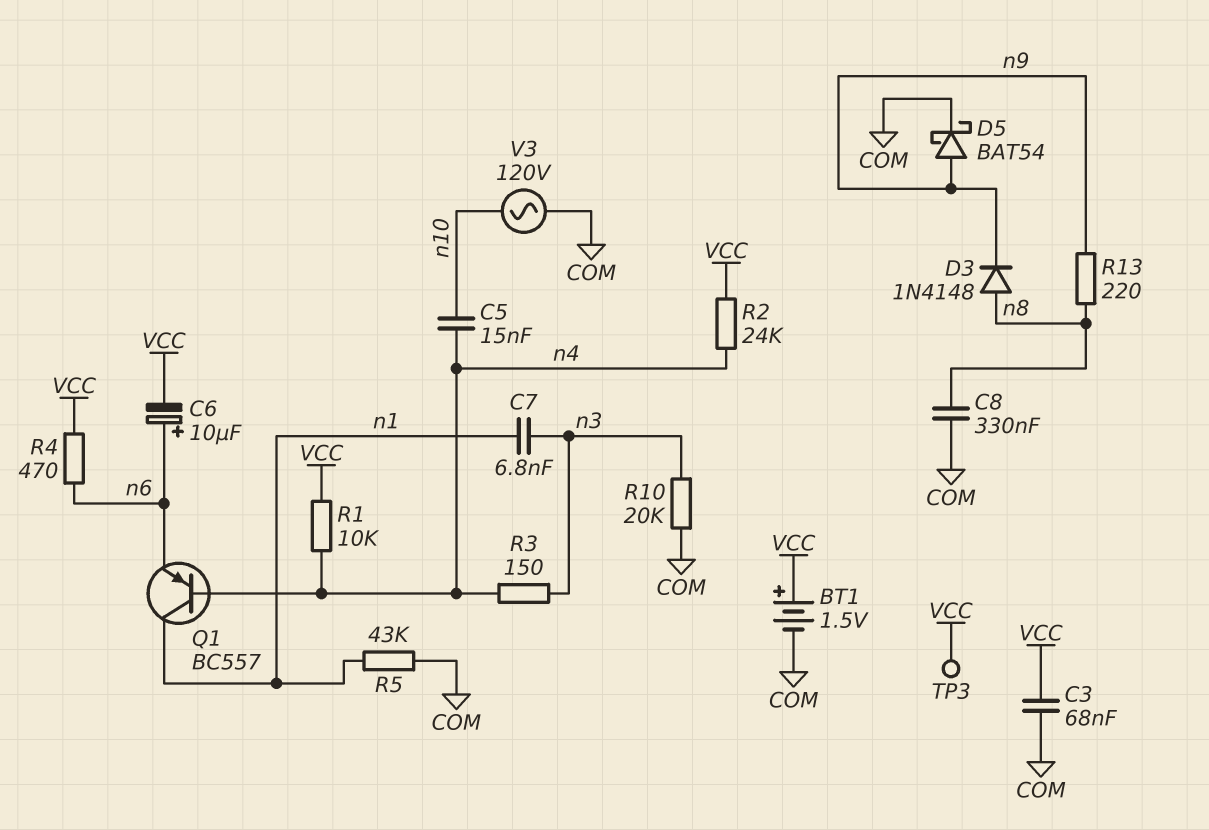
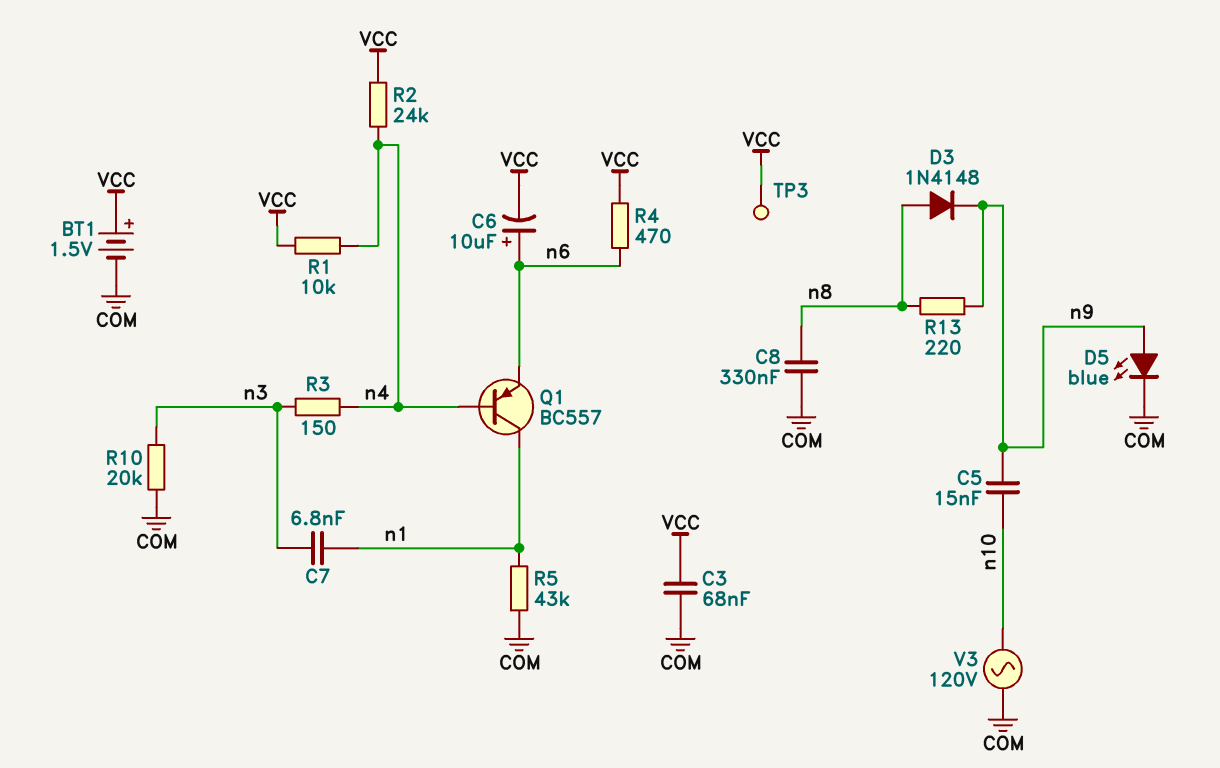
C5: 15nF (n4, n10) -> 15nF (n9, n10)
D5: schottky BAT54 (A n9, K COM) -> LED blue (A n9, K COM)

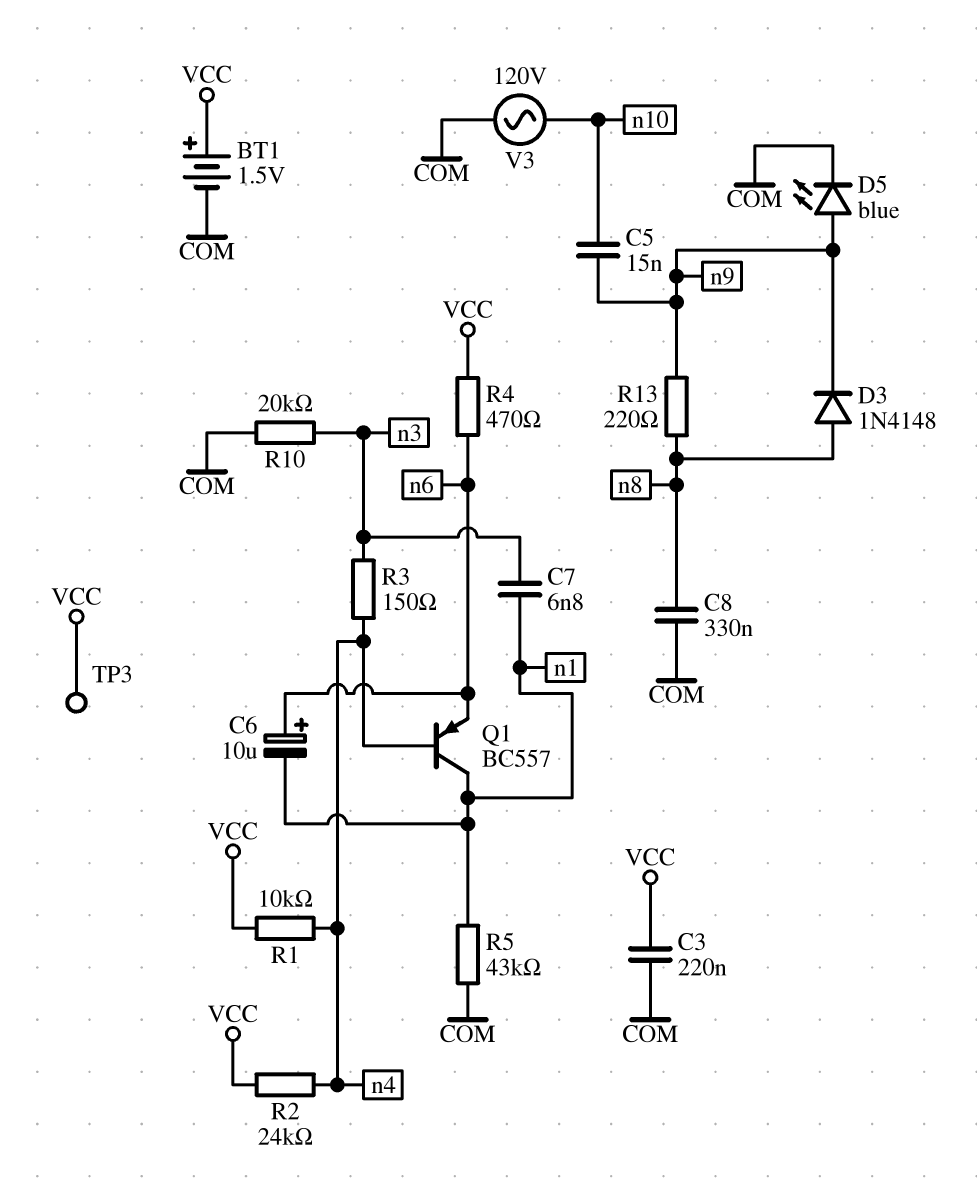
C3: 68nF (COM, VCC) -> 220nF (COM, VCC)
C6: 10uF (plus n6, minus VCC) -> 10uF (plus n6, minus n1)

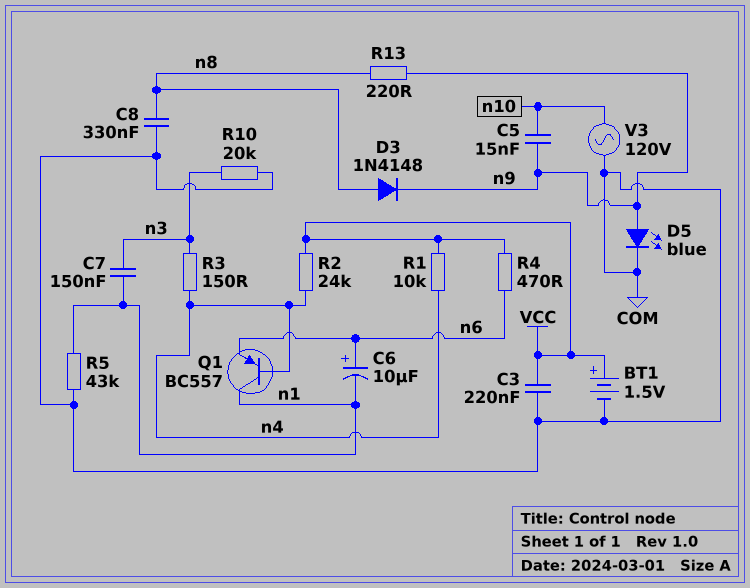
C7: 6.8nF (n1, n3) -> 150nF (n1, n3)
TP3: test point (VCC) -> none

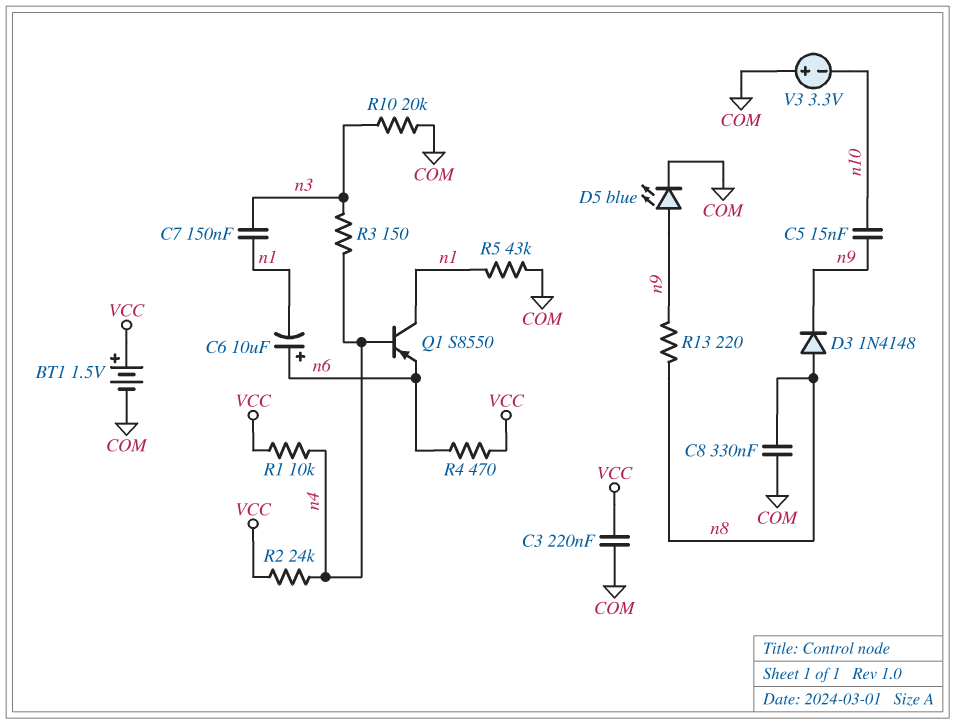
Q1: PNP BC557 (B n4, C n1, E n6) -> PNP S8550 (B n4, C n1, E n6)
V3: AC 120V (COM, n10) -> 3.3V (plus COM, minus n10)

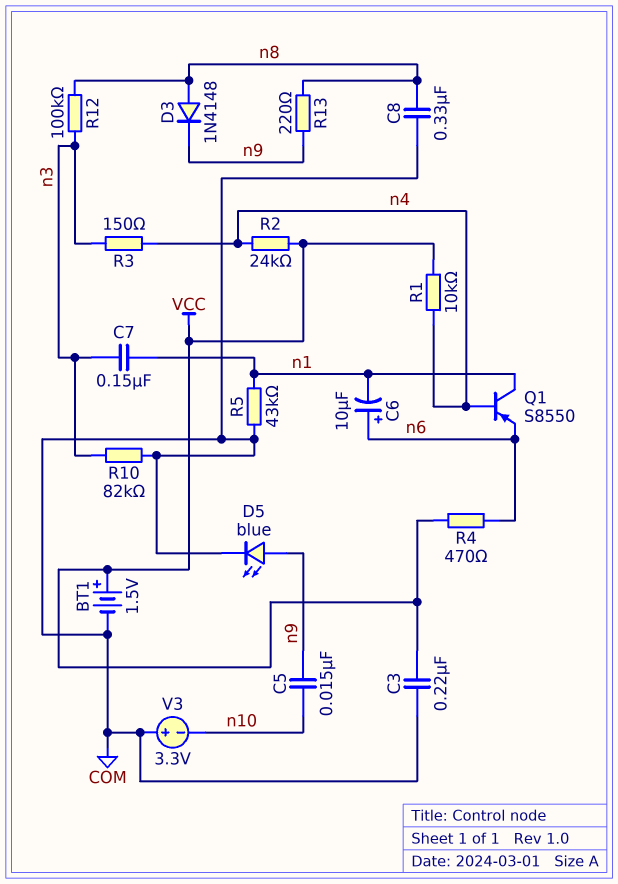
R10: 20k (COM, n3) -> 82k (COM, n3)
R12: none -> 100k (n3, n8)

